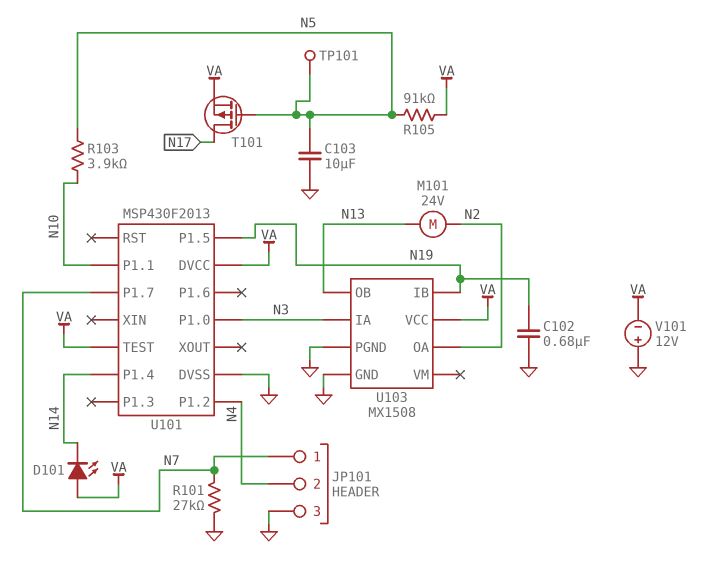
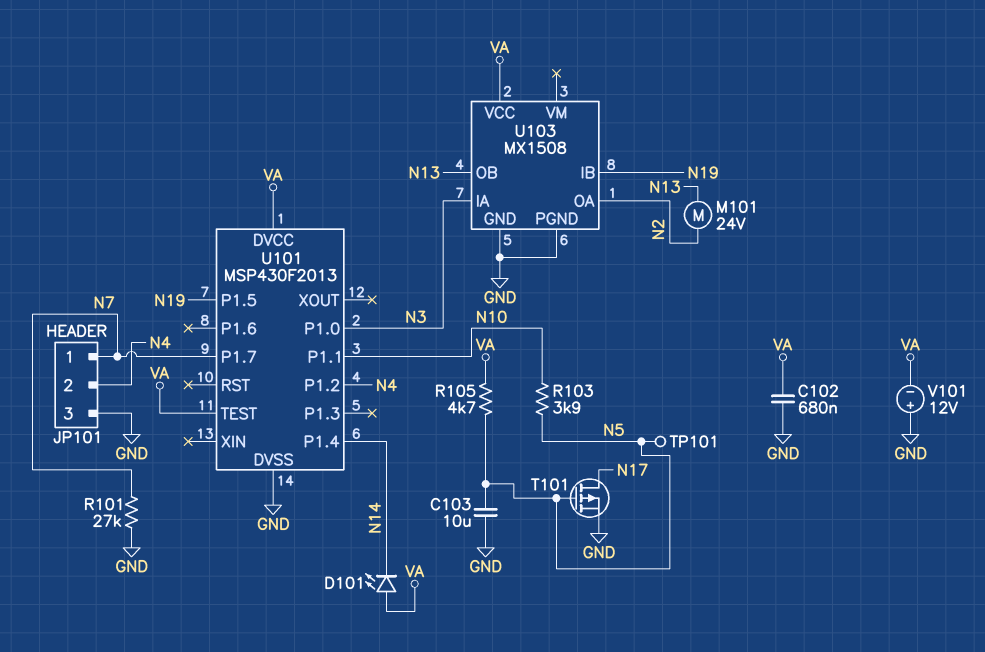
C102: 680nF (GND, N19) -> 680nF (GND, VA)
R105: 91k (N5, VA) -> 4.7k (N5, VA)
T101: PMOS (G N5, D N17, S VA) -> PMOS (G N5, D N17, S GND)

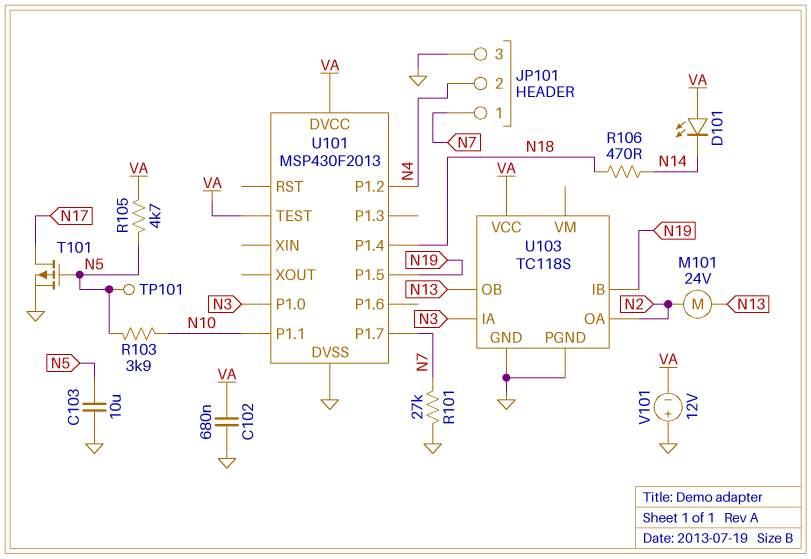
R106: none -> 470 (N14, N18)
U101 pin P1.4: N14 -> N18
U103: MX1508 -> TC118S

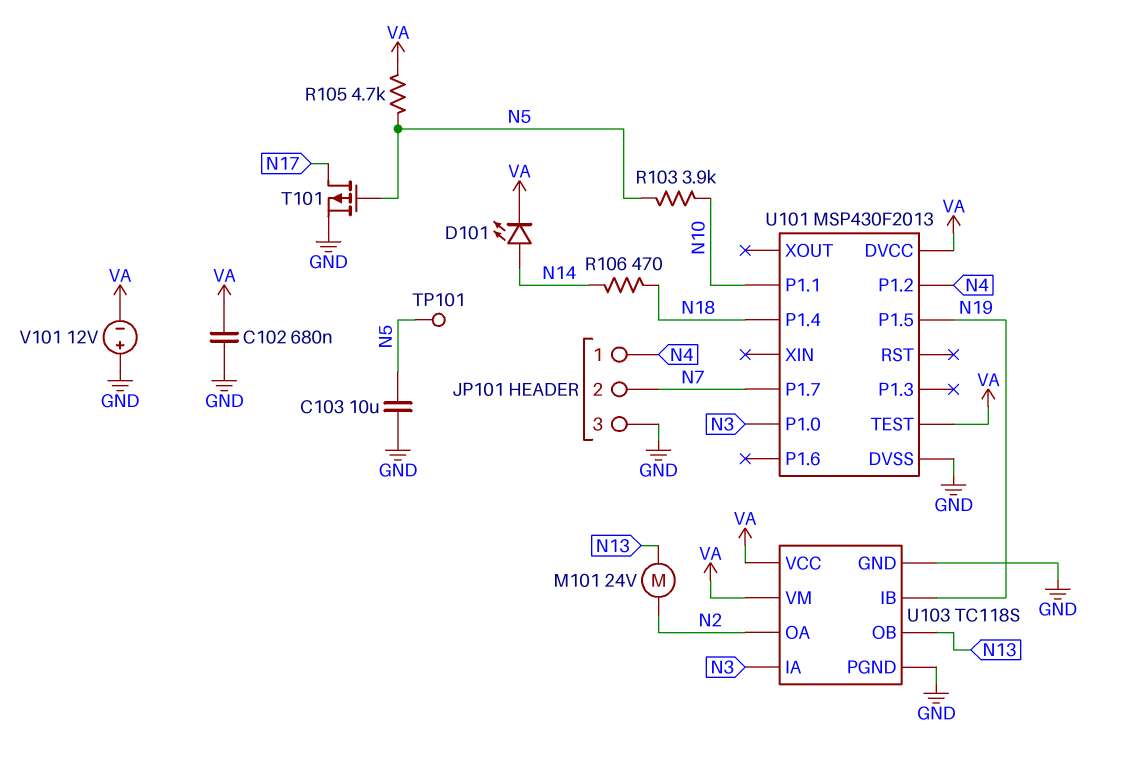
D101: LED (A VA, K N14) -> LED (A N14, K VA)
JP101 pin 1: N7 -> N4
JP101 pin 2: N4 -> N7
R101: 27k (GND, N7) -> none
U103 pin VM: none -> VA

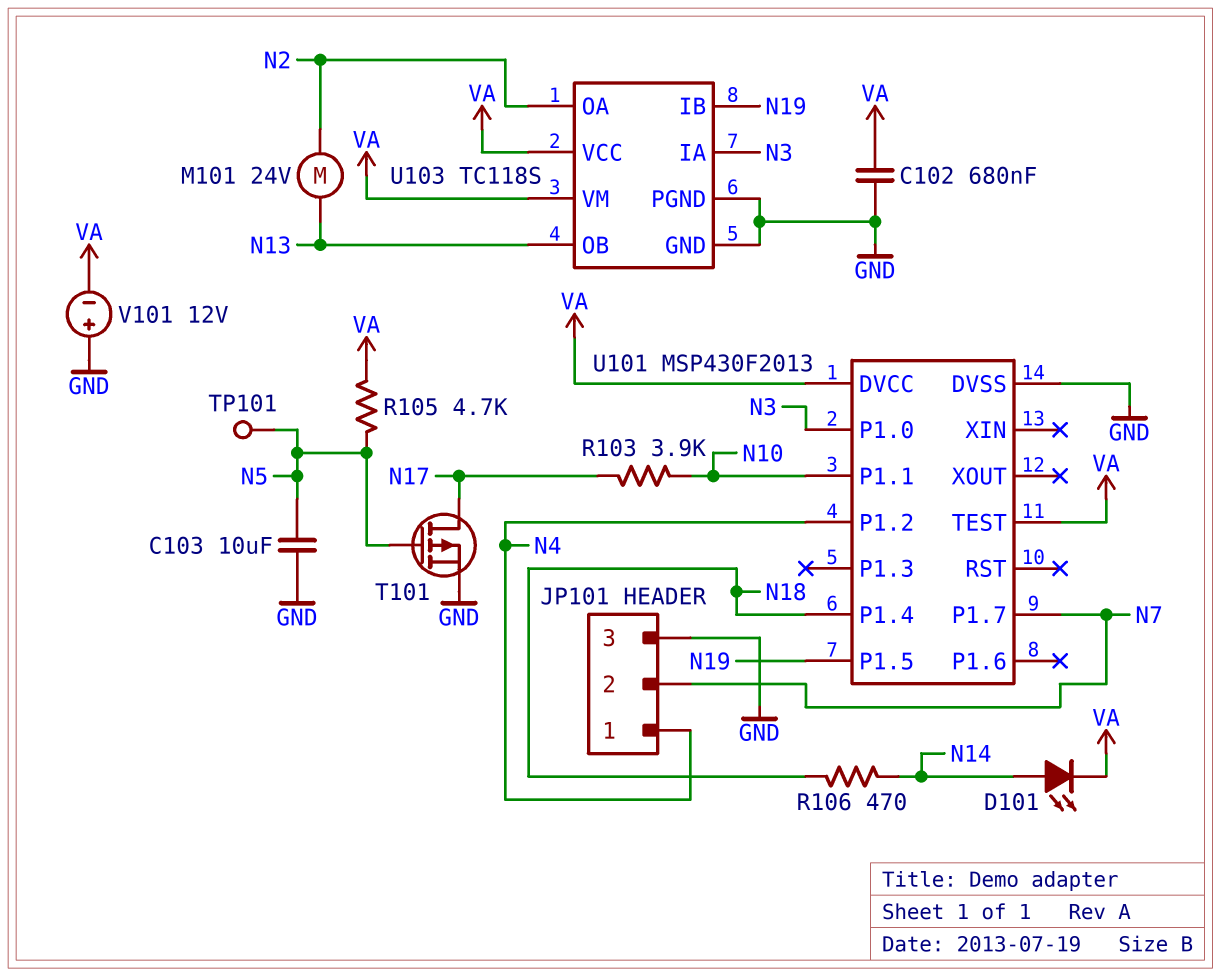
R103: 3.9k (N5, N10) -> 3.9k (N10, N17)

